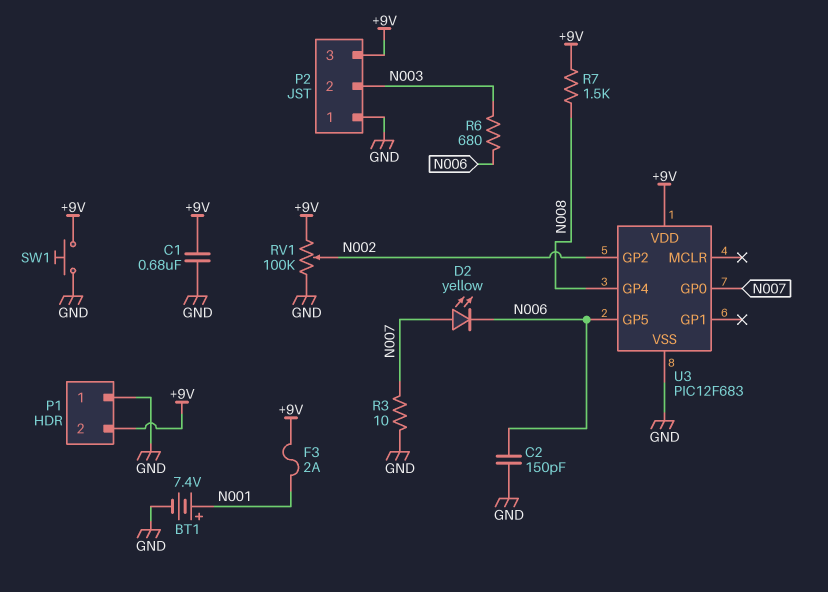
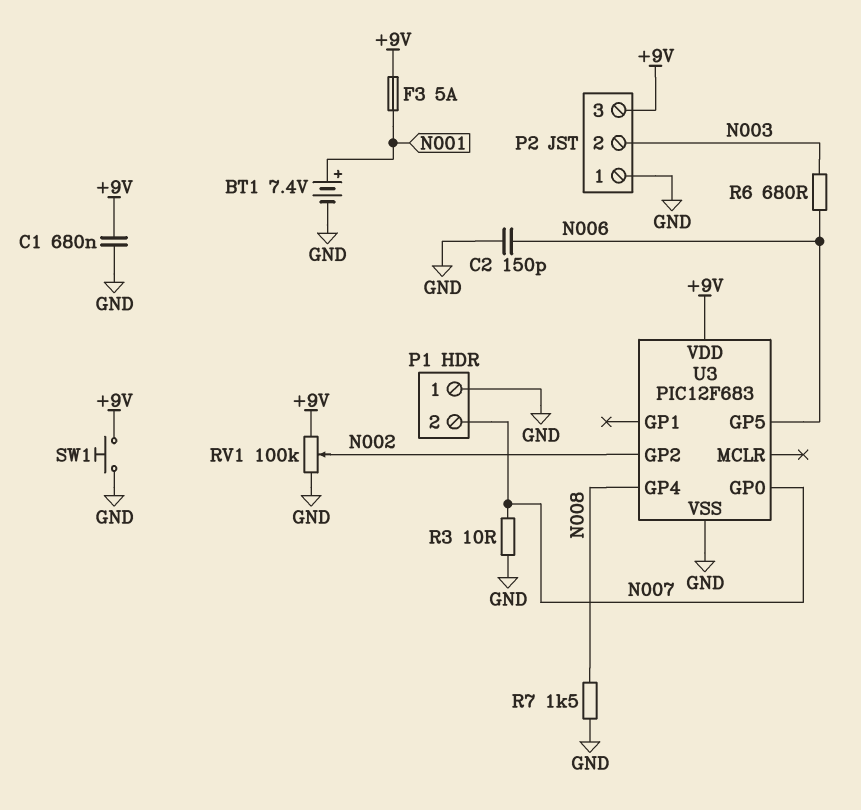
D2: LED yellow (A N007, K N006) -> none
F3: 2A (+9V, N001) -> 5A (+9V, N001)
P1 pin 2: +9V -> N007
R7: 1.5k (+9V, N008) -> 1.5k (GND, N008)

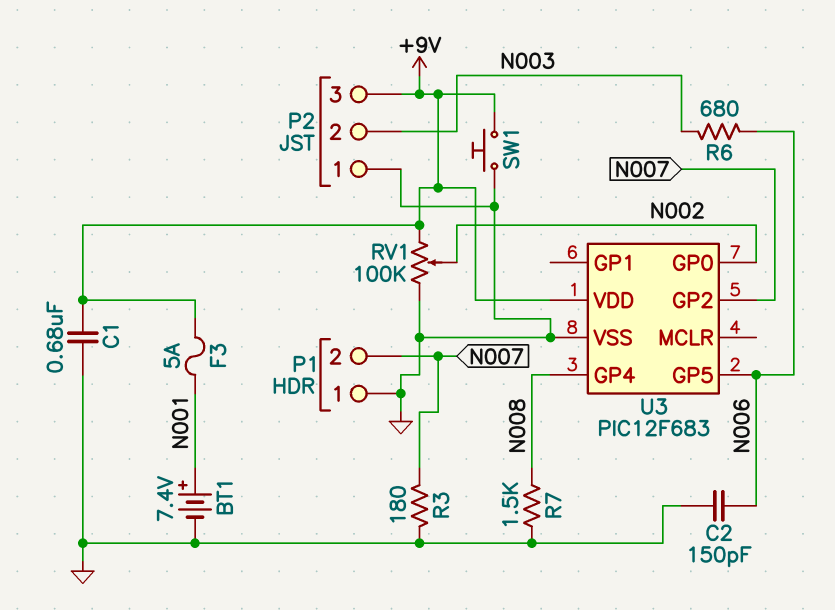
R3: 10 (GND, N007) -> 180 (GND, N007)
U3 pin GP0: N007 -> N002
U3 pin GP2: N002 -> N007

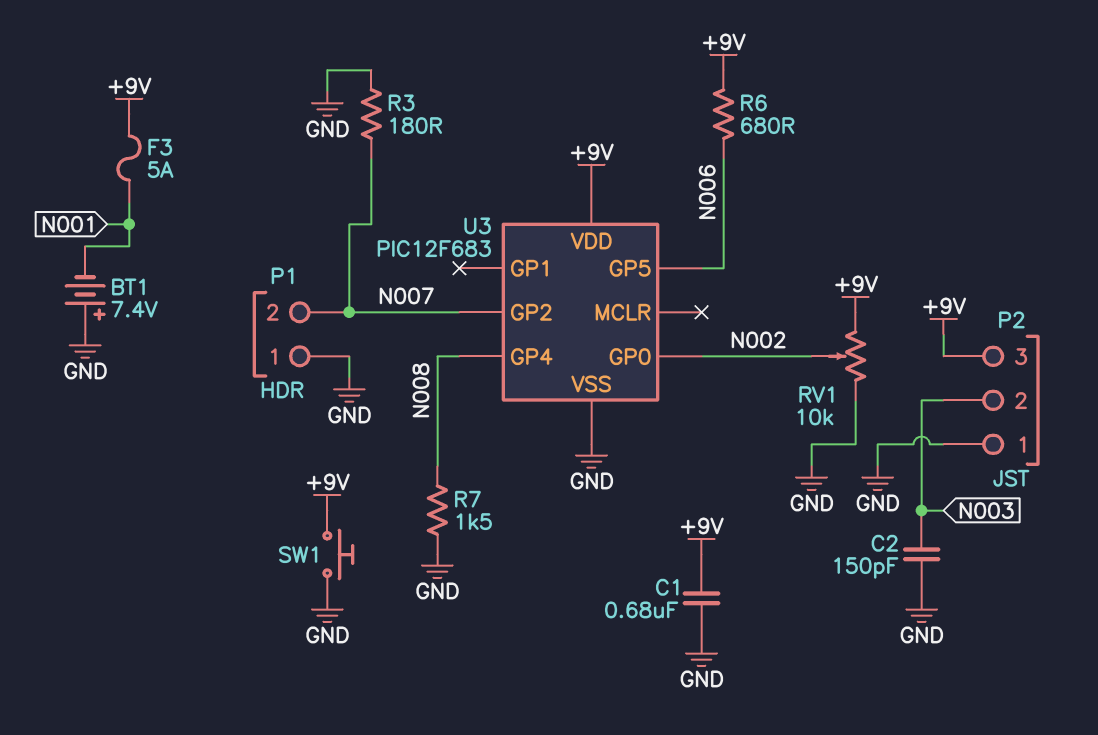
BT1: 7.4V (plus N001, minus GND) -> 7.4V (plus GND, minus N001)
C2: 150pF (GND, N006) -> 150pF (GND, N003)
R6: 680 (N003, N006) -> 680 (+9V, N006)
RV1: 100k (+9V, GND, wiper N002) -> 10k (+9V, GND, wiper N002)

